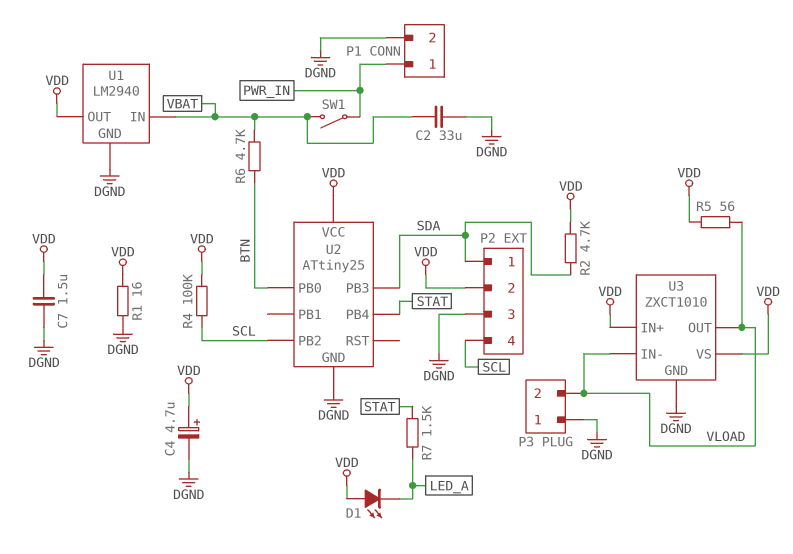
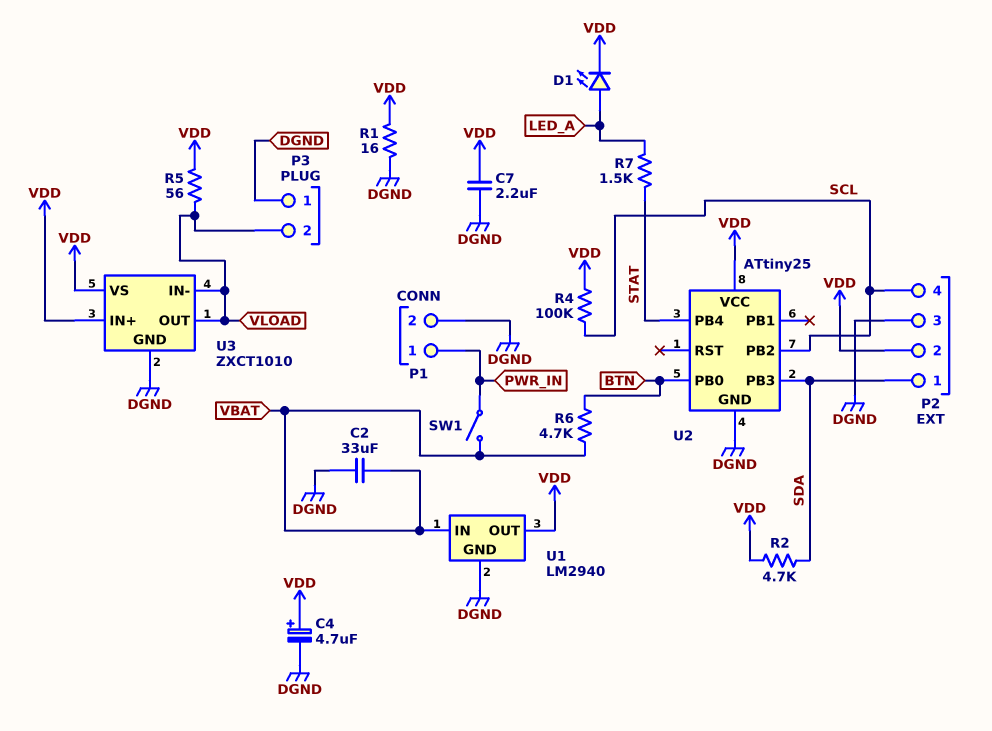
C7: 1.5uF (DGND, VDD) -> 2.2uF (DGND, VDD)
D1: LED (A VDD, K LED_A) -> LED (A LED_A, K VDD)

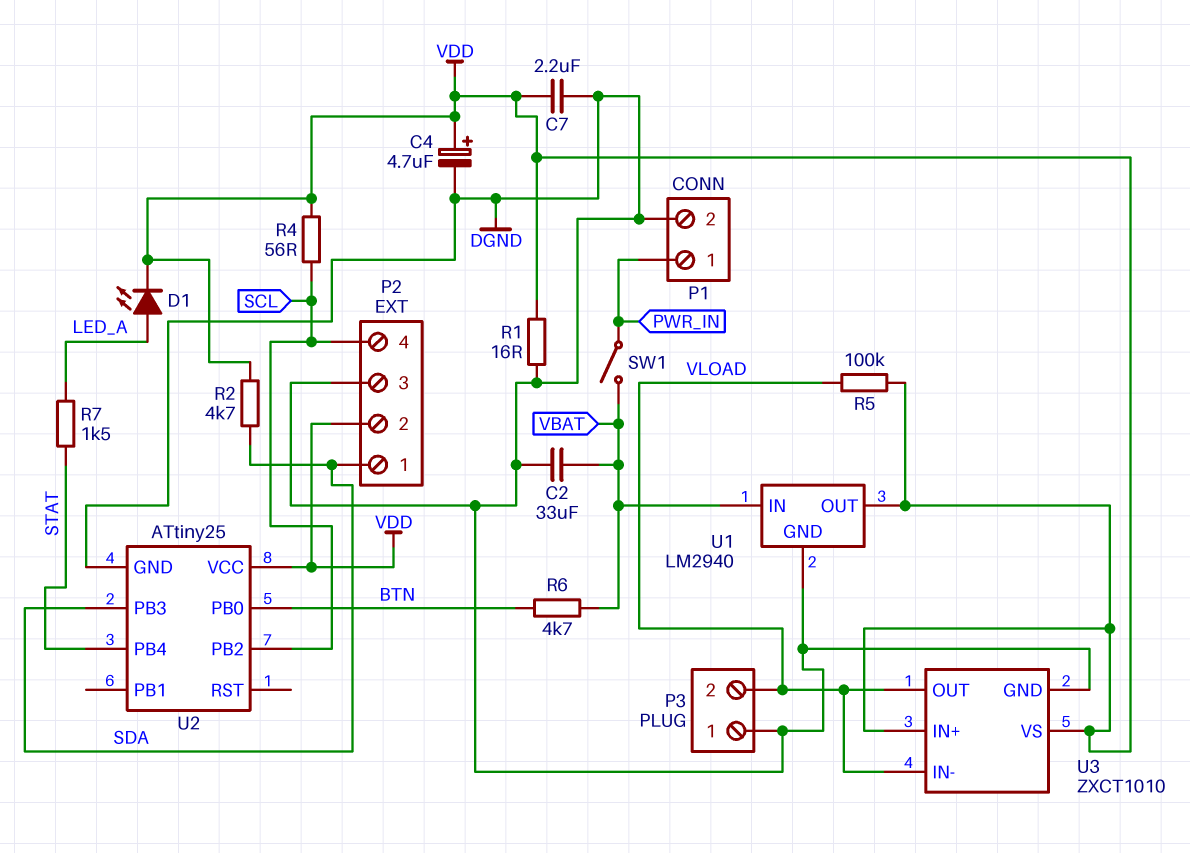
R4: 100k (SCL, VDD) -> 56 (SCL, VDD)
R5: 56 (VDD, VLOAD) -> 100k (VDD, VLOAD)

